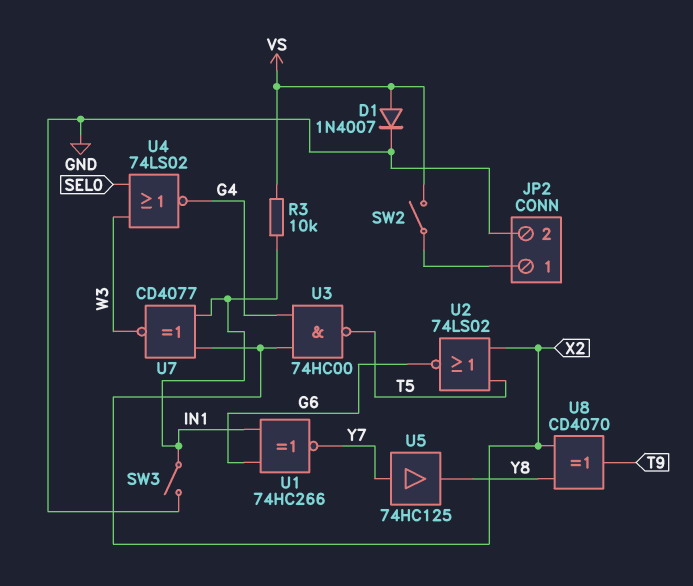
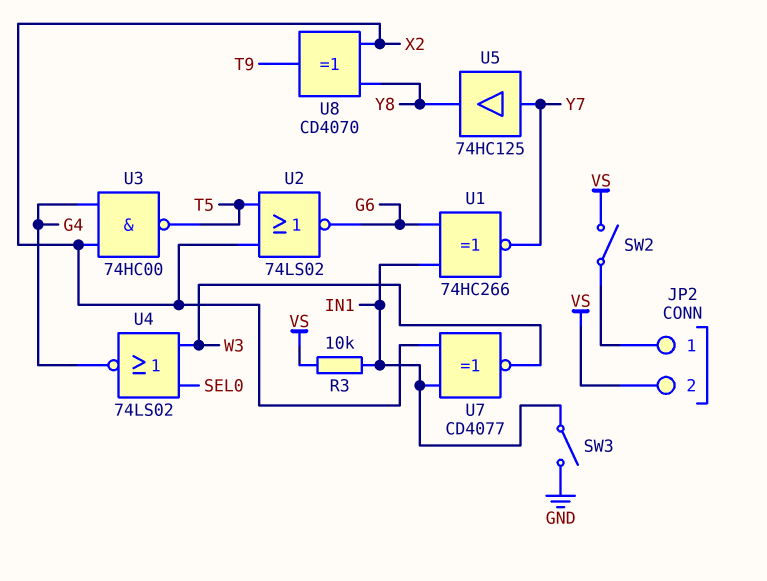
D1: diode 1N4007 (A VS, K GND) -> none
JP2 pin 2: GND -> VS

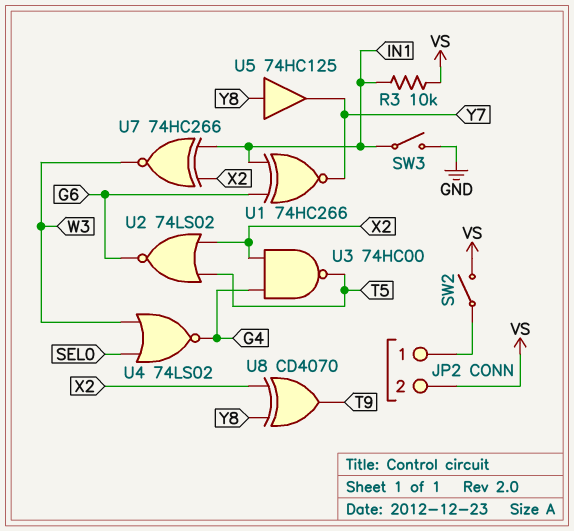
U5: buffer 74HC125 (in Y7, out Y8) -> buffer 74HC125 (in Y8, out Y7)
U7: XNOR CD4077 (in IN1, in X2, out W3) -> XNOR 74HC266 (in IN1, in X2, out W3)

